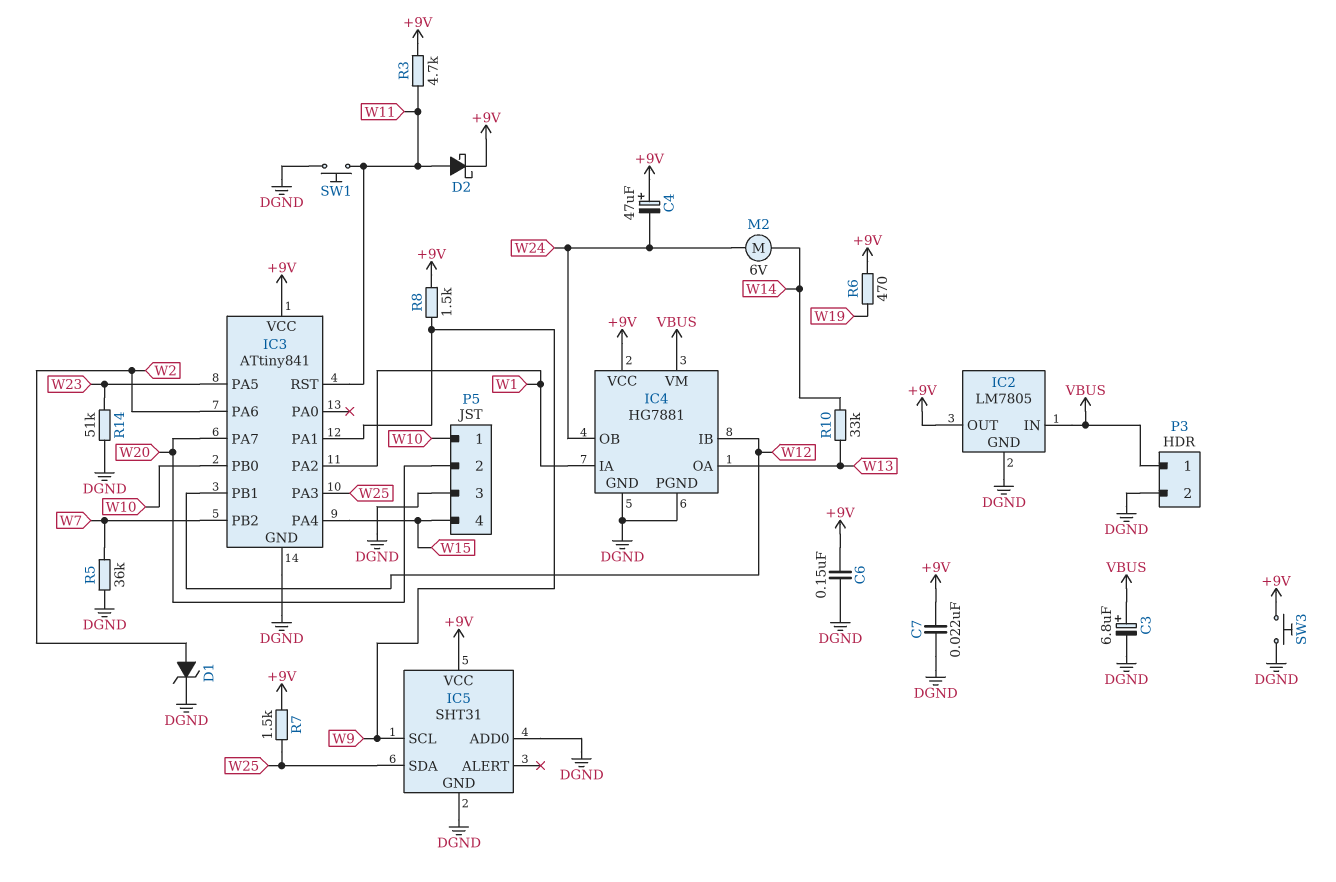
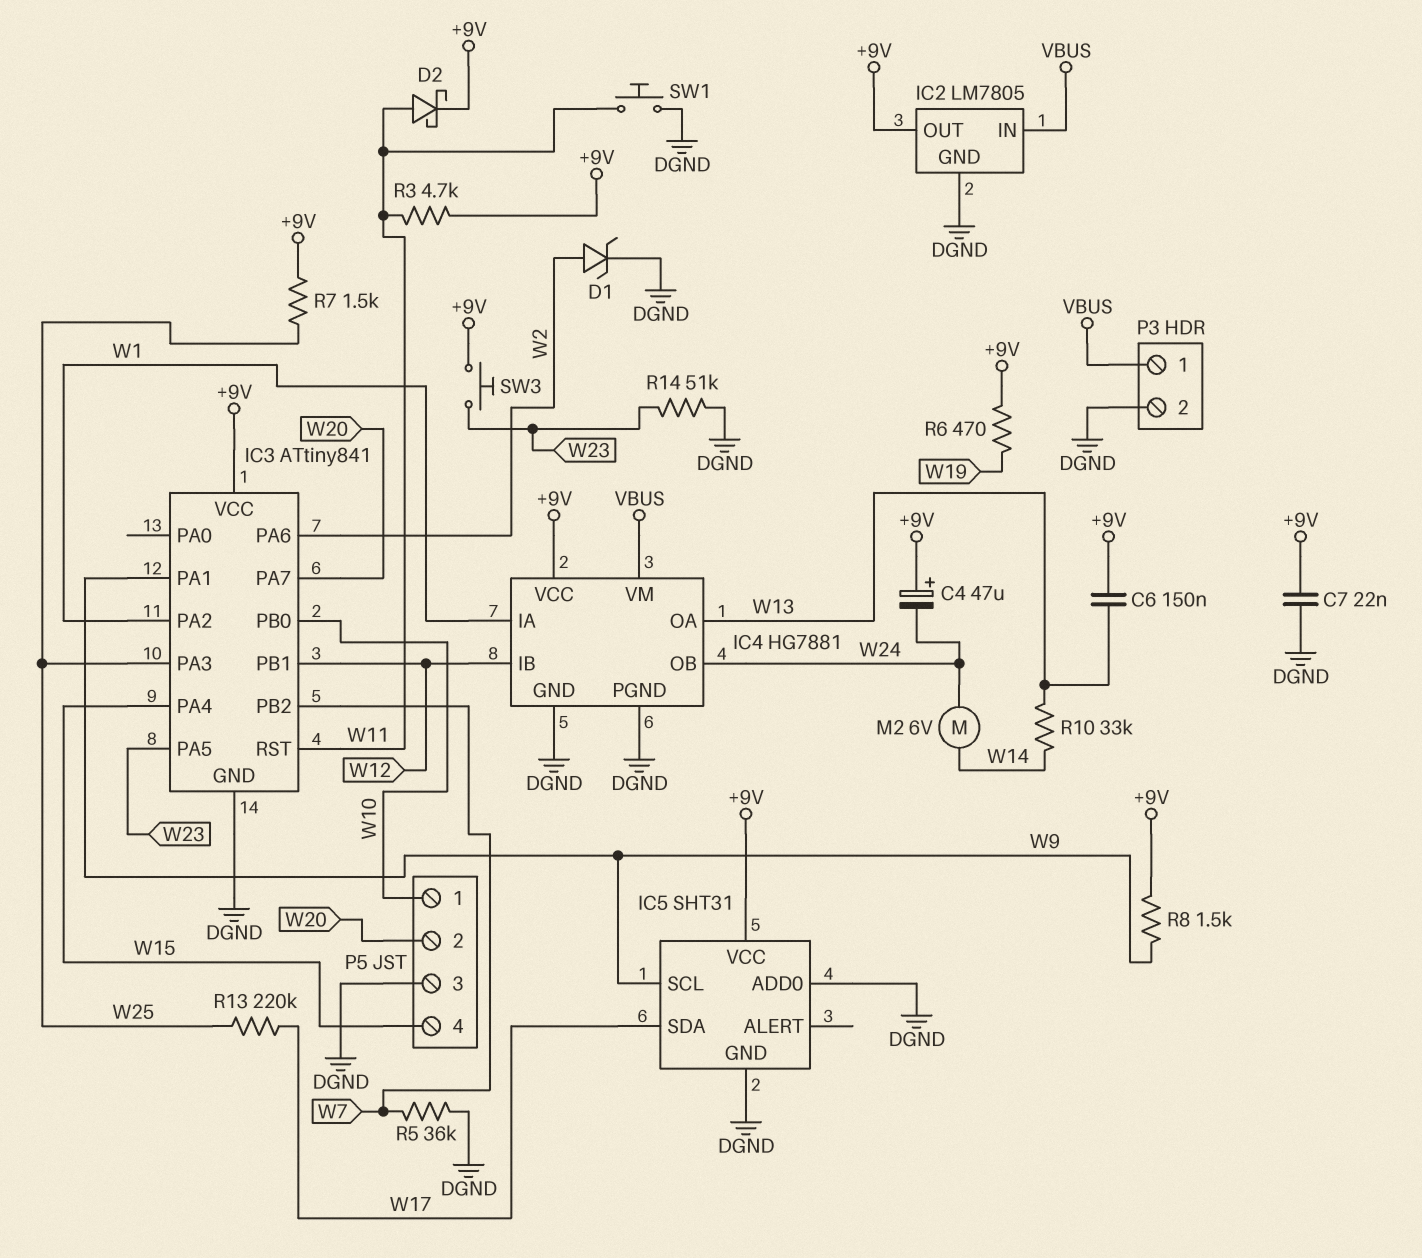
C3: 6.8uF (plus VBUS, minus DGND) -> none
C6: 150nF (+9V, DGND) -> 150nF (+9V, W13)
IC5 pin SDA: W25 -> W17
R13: none -> 220k (W17, W25)
SW3: button (+9V, DGND) -> button (+9V, W23)

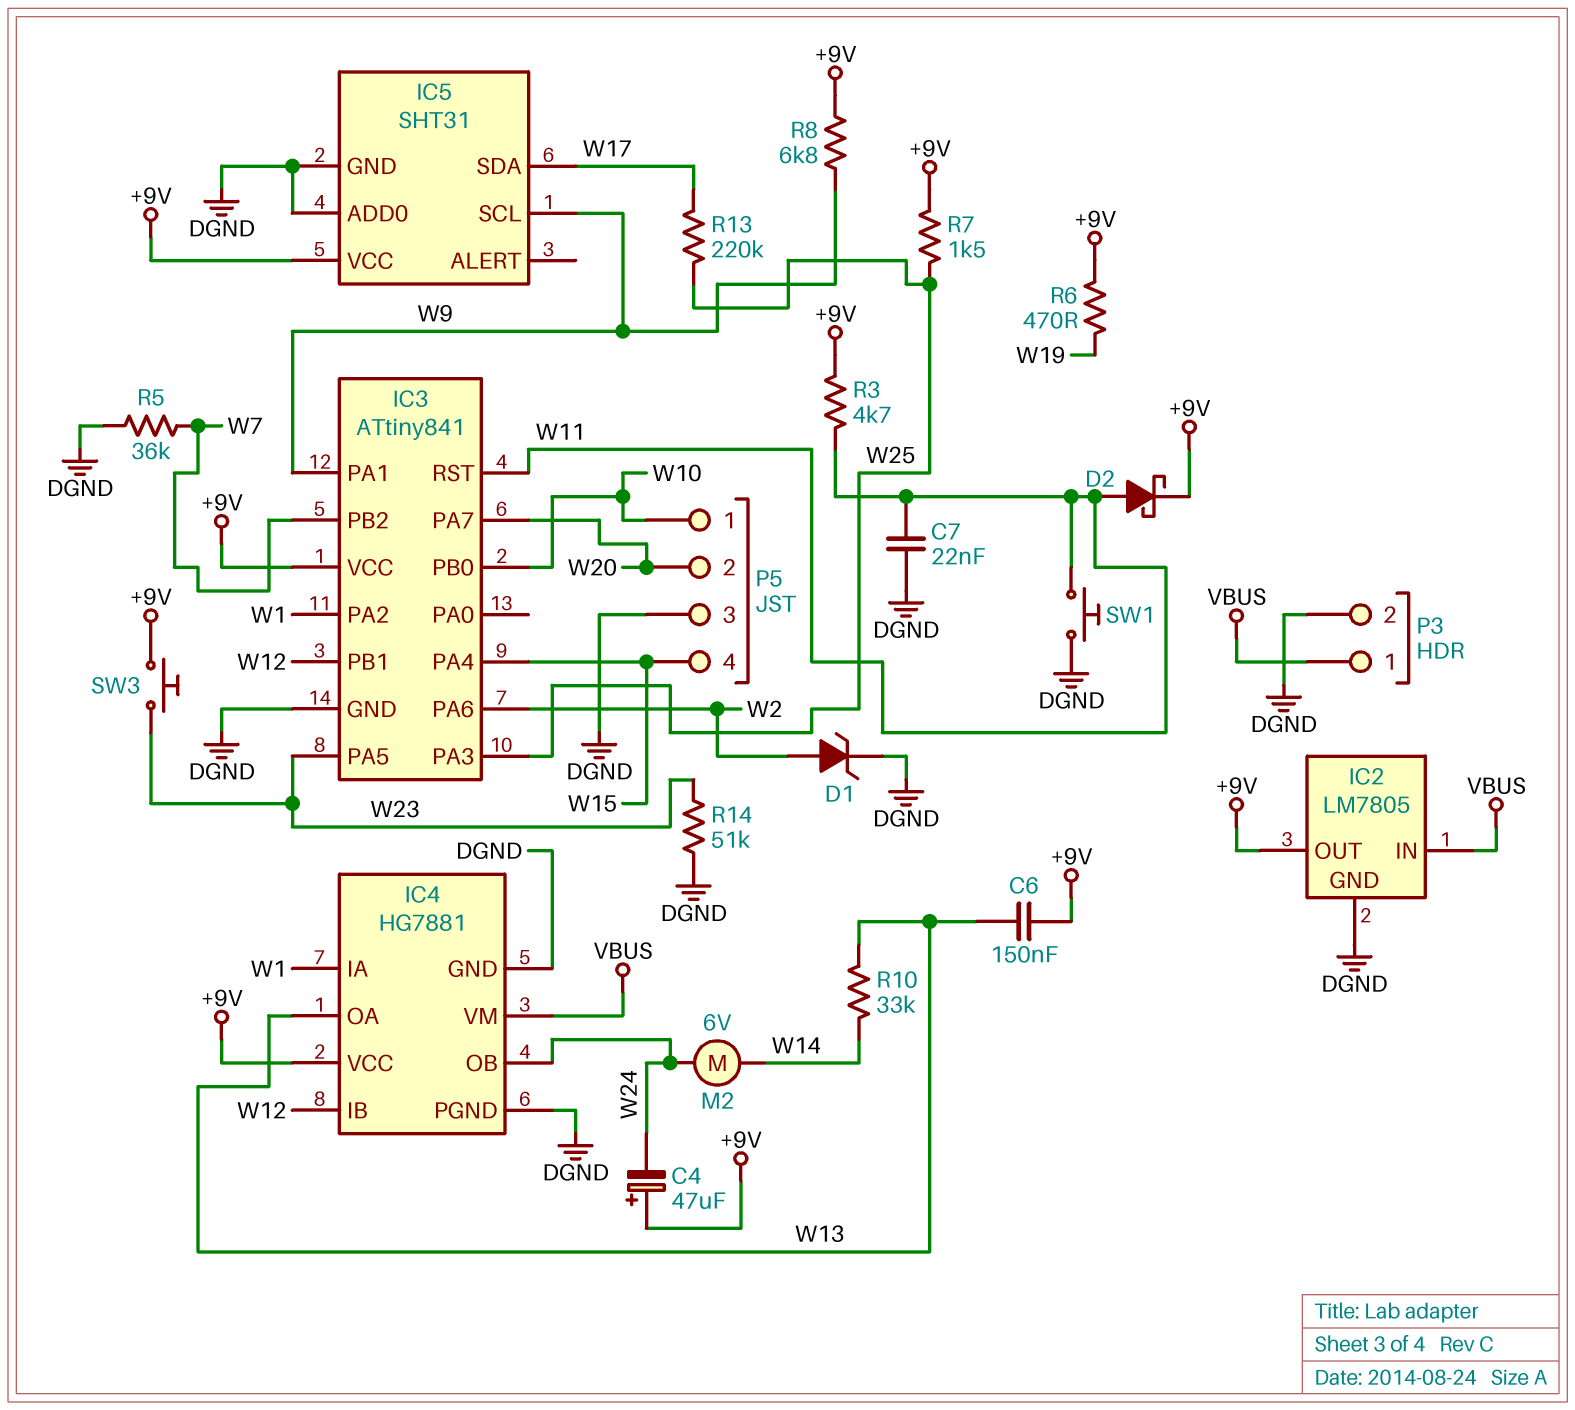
C7: 22nF (+9V, DGND) -> 22nF (DGND, W11)
R8: 1.5k (+9V, W9) -> 6.8k (+9V, W9)

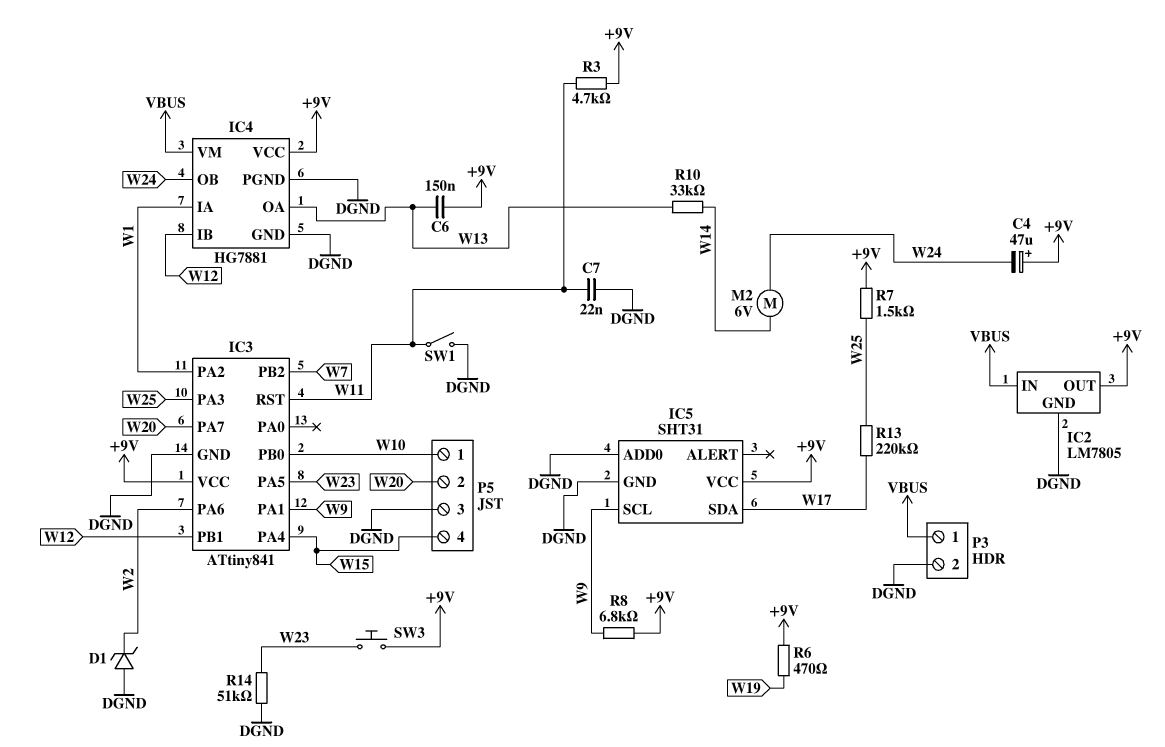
D1: zener (A W2, K DGND) -> zener (A DGND, K W2)
D2: schottky (A W11, K +9V) -> none
R5: 36k (DGND, W7) -> none
SW1: button (DGND, W11) -> switch (DGND, W11)

